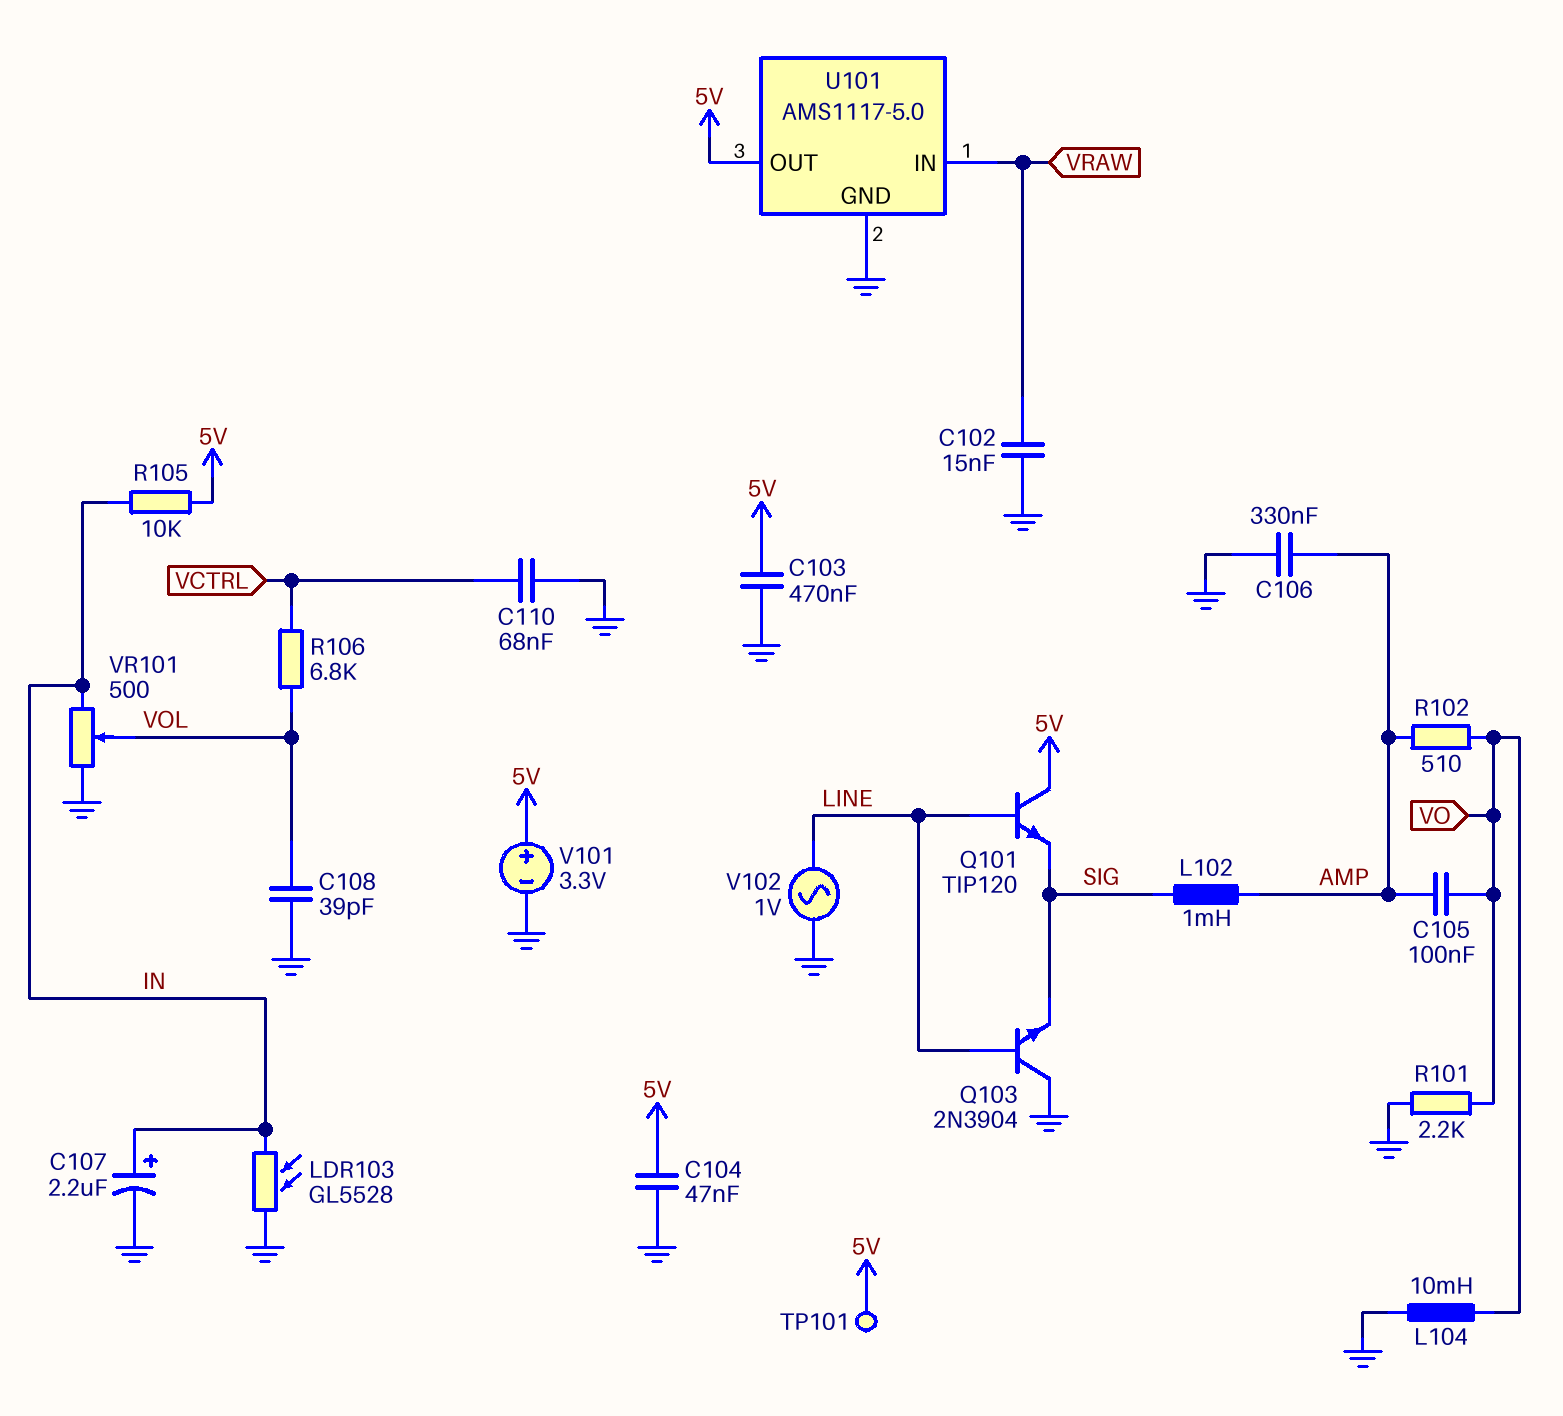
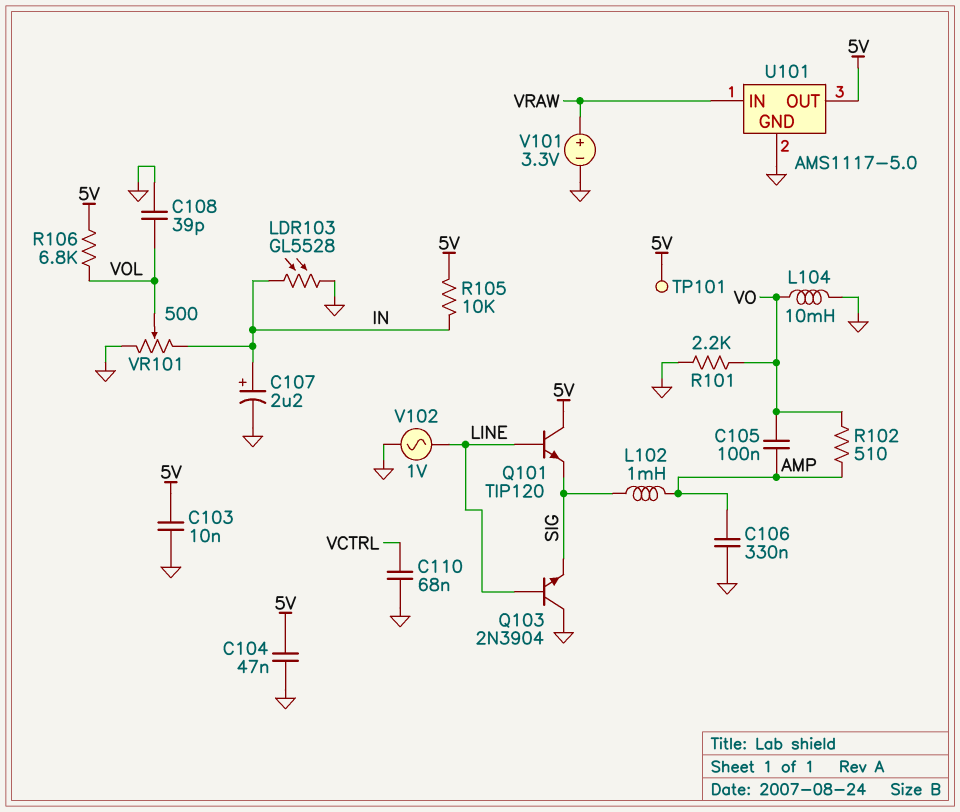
C102: 15nF (GND, VRAW) -> none
C103: 470nF (5V, GND) -> 10nF (5V, GND)
R106: 6.8k (VCTRL, VOL) -> 6.8k (5V, VOL)
V101: 3.3V (plus 5V, minus GND) -> 3.3V (plus VRAW, minus GND)

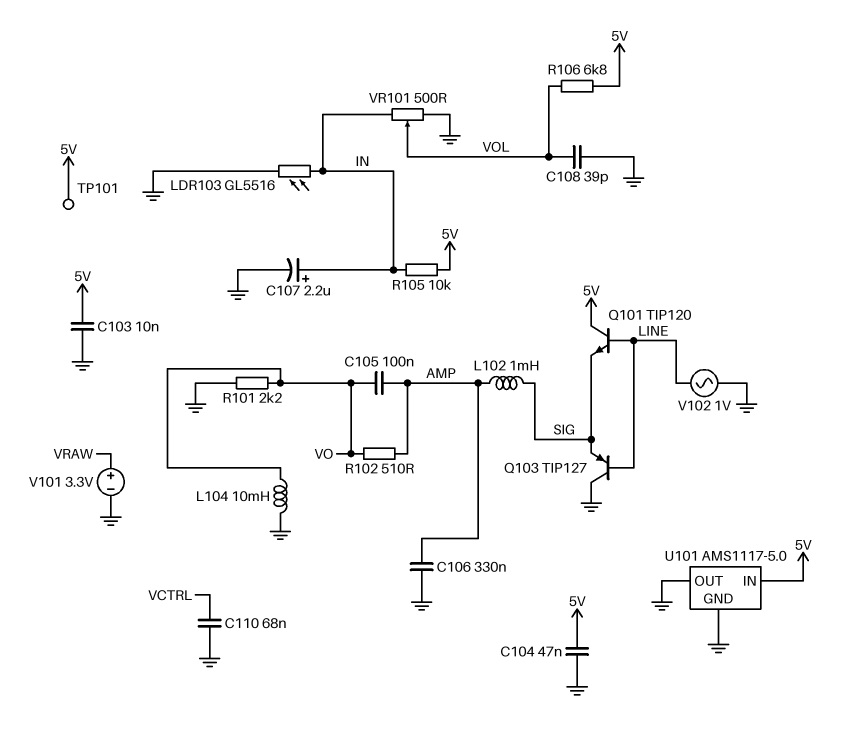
LDR103: GL5528 (GND, IN) -> GL5516 (GND, IN)
Q103: NPN 2N3904 (B LINE, C GND, E SIG) -> PNP TIP127 (B LINE, C GND, E SIG)
U101 pin IN: VRAW -> 5V
U101 pin OUT: 5V -> GND

